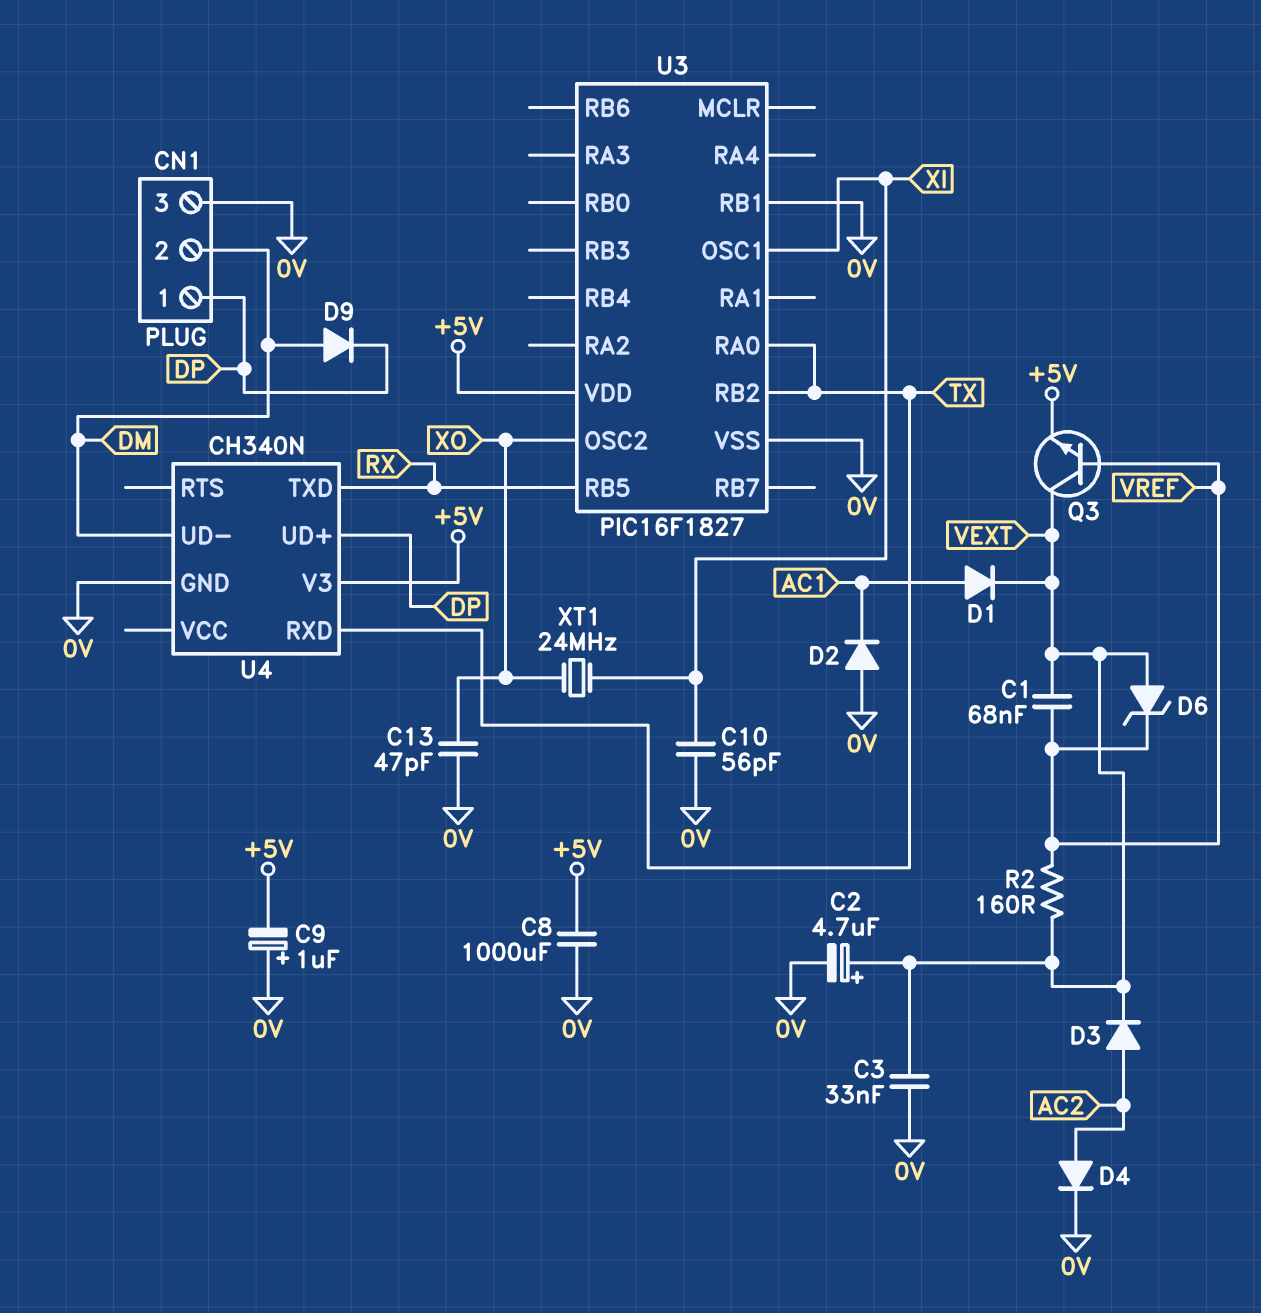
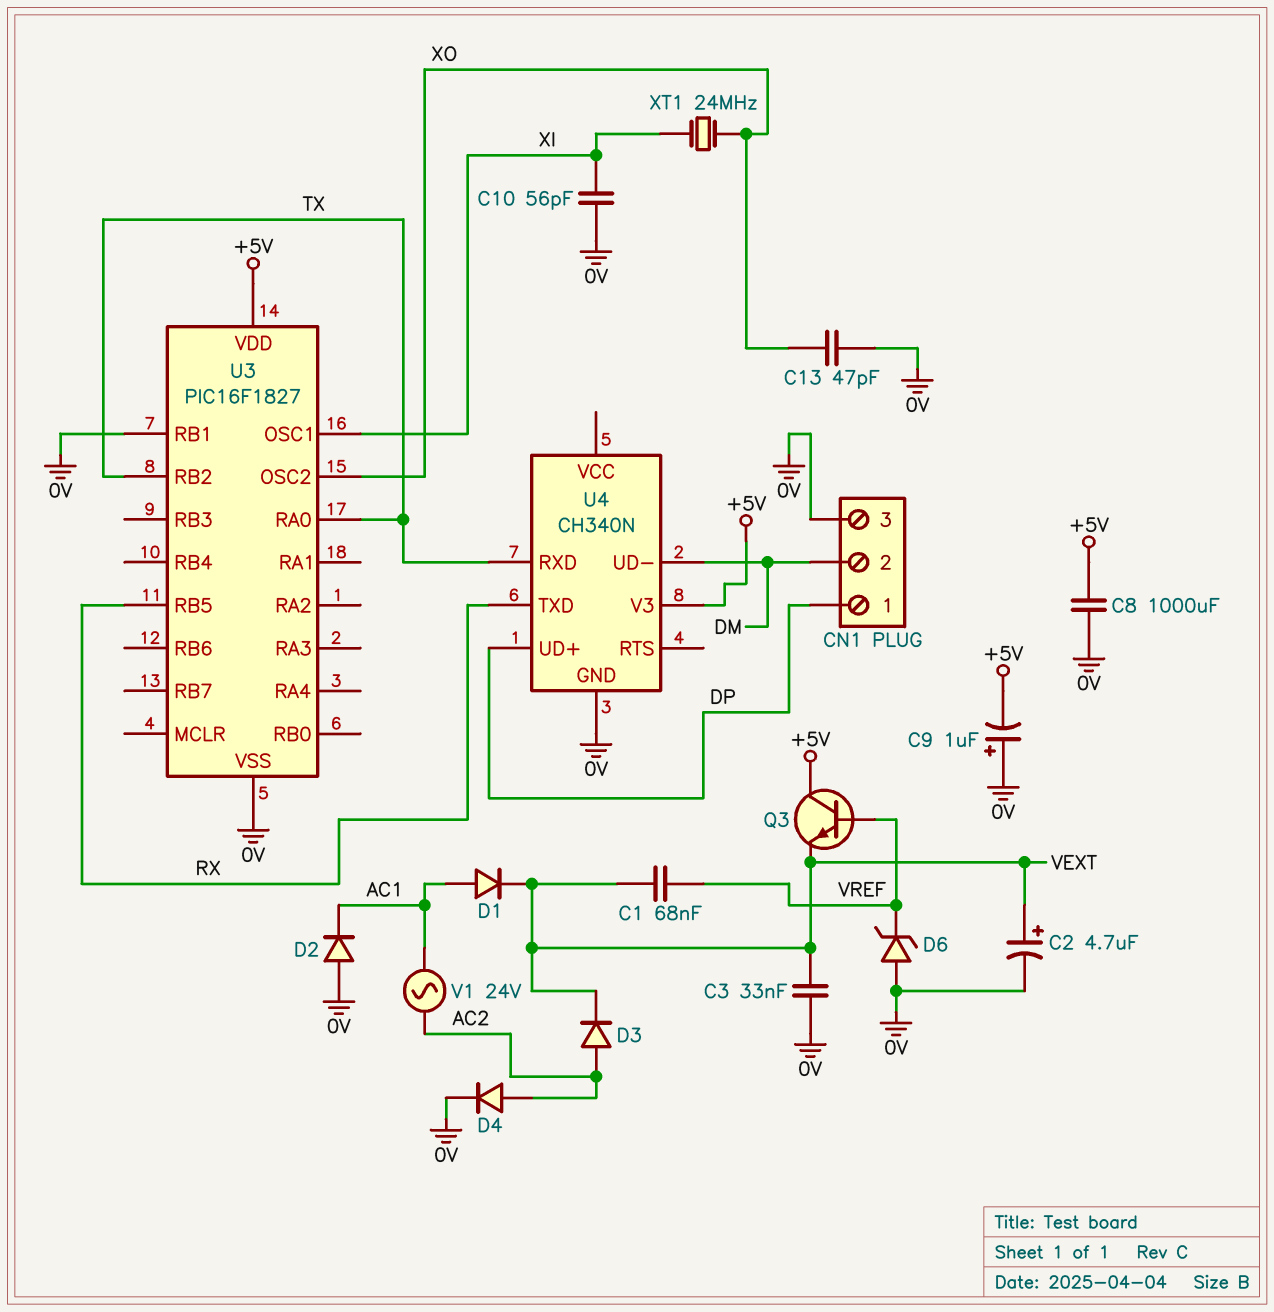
D6: zener (A VEXT, K VREF) -> zener (A 0V, K VREF)
D9: diode (A DM, K DP) -> none
Q3: NPN (B VREF, C VEXT, E +5V) -> NPN (B VREF, C +5V, E VEXT)
R2: 160 (VEXT, VREF) -> none
V1: none -> AC 24V (AC1, AC2)

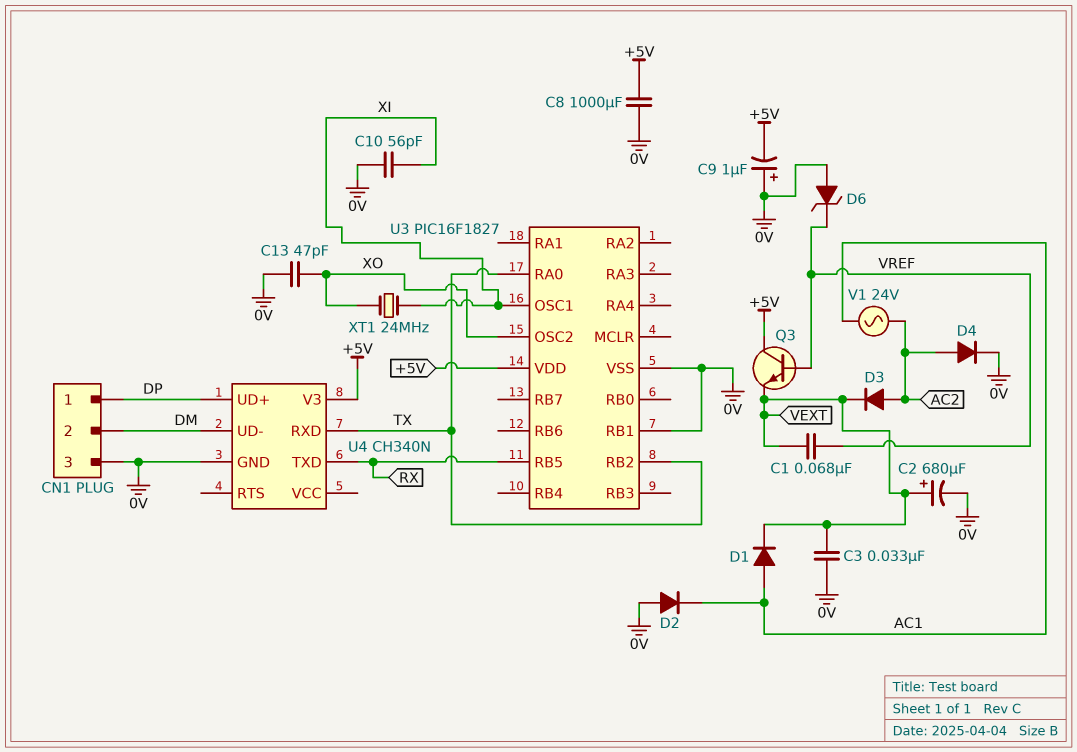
C2: 4.7uF (plus VEXT, minus 0V) -> 680uF (plus VEXT, minus 0V)

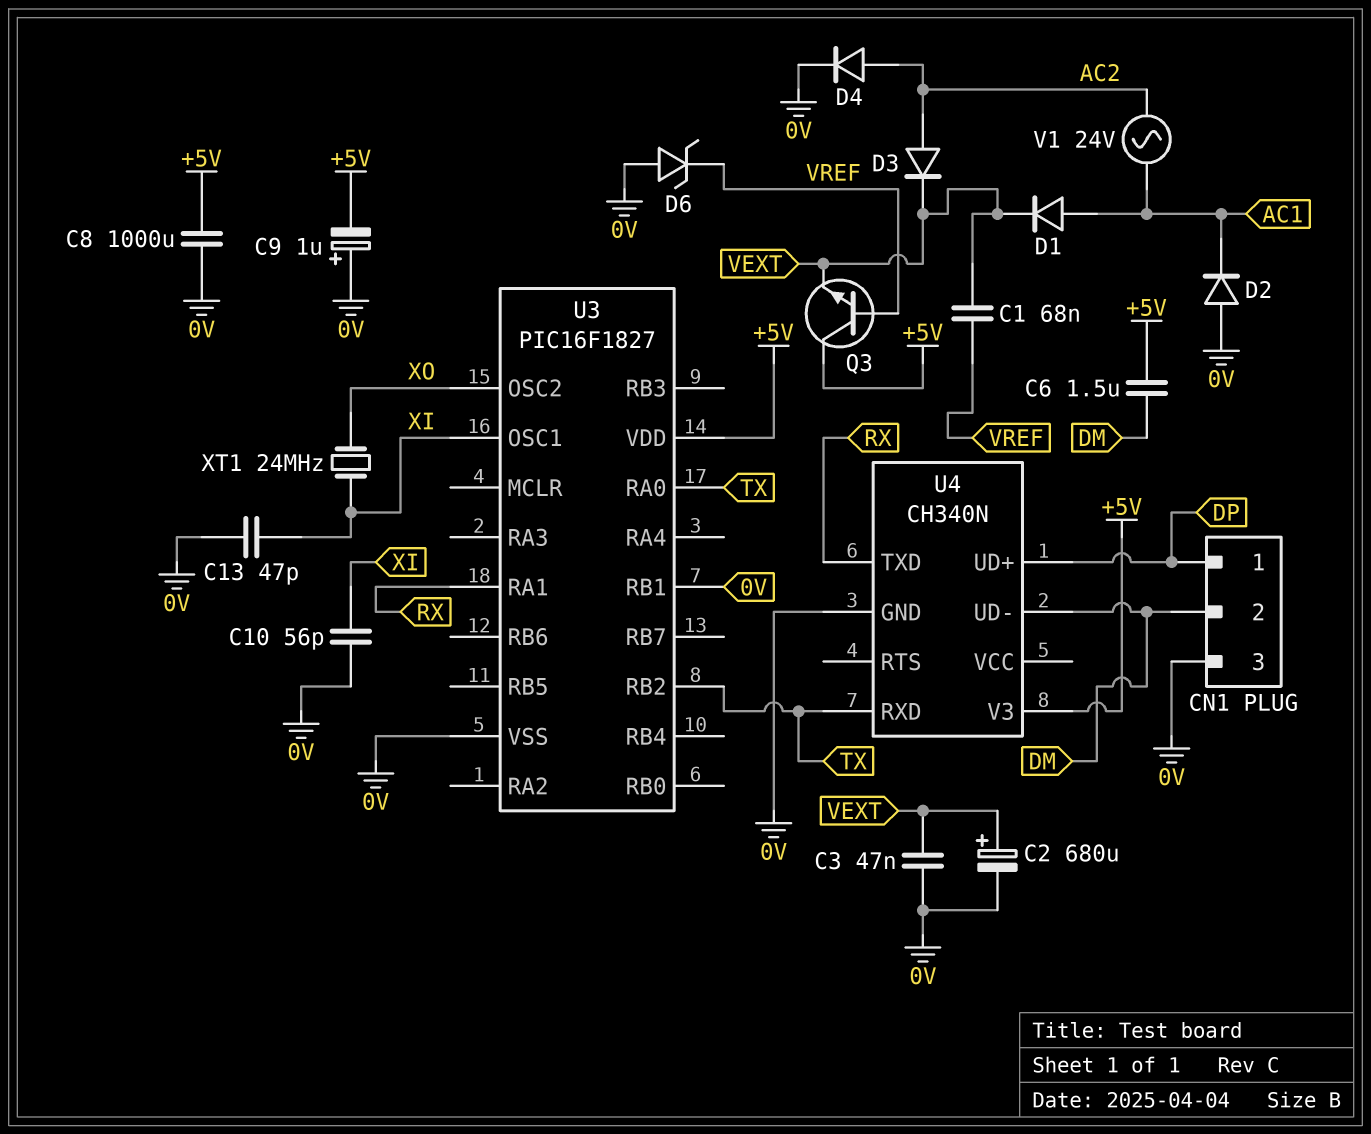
C3: 33nF (0V, VEXT) -> 47nF (0V, VEXT)
C6: none -> 1.5uF (+5V, DM)
C13: 47pF (0V, XO) -> 47pF (0V, XI)
U3 pin RA1: none -> RX
U3 pin RB5: RX -> none

